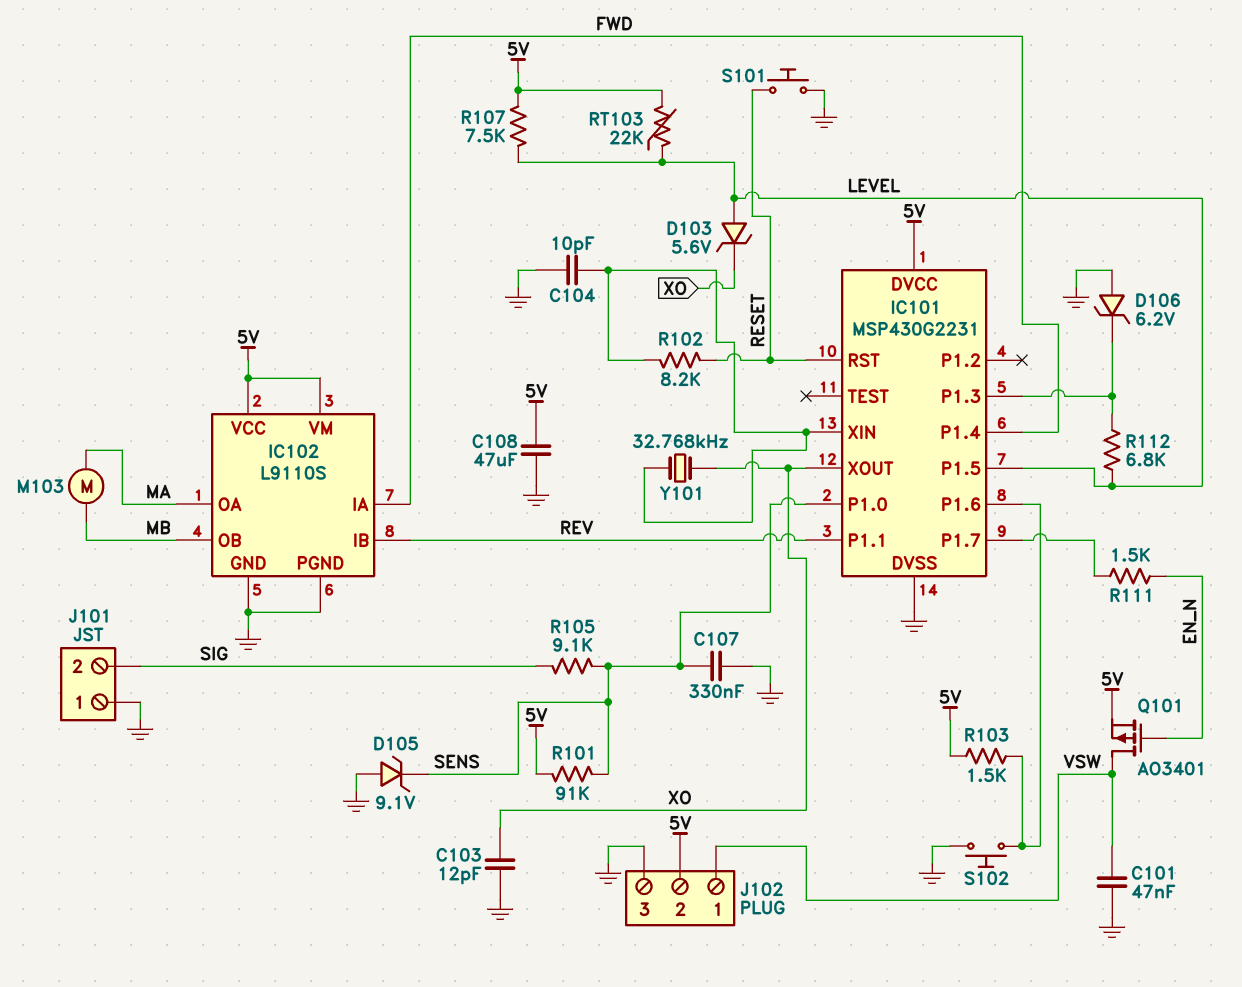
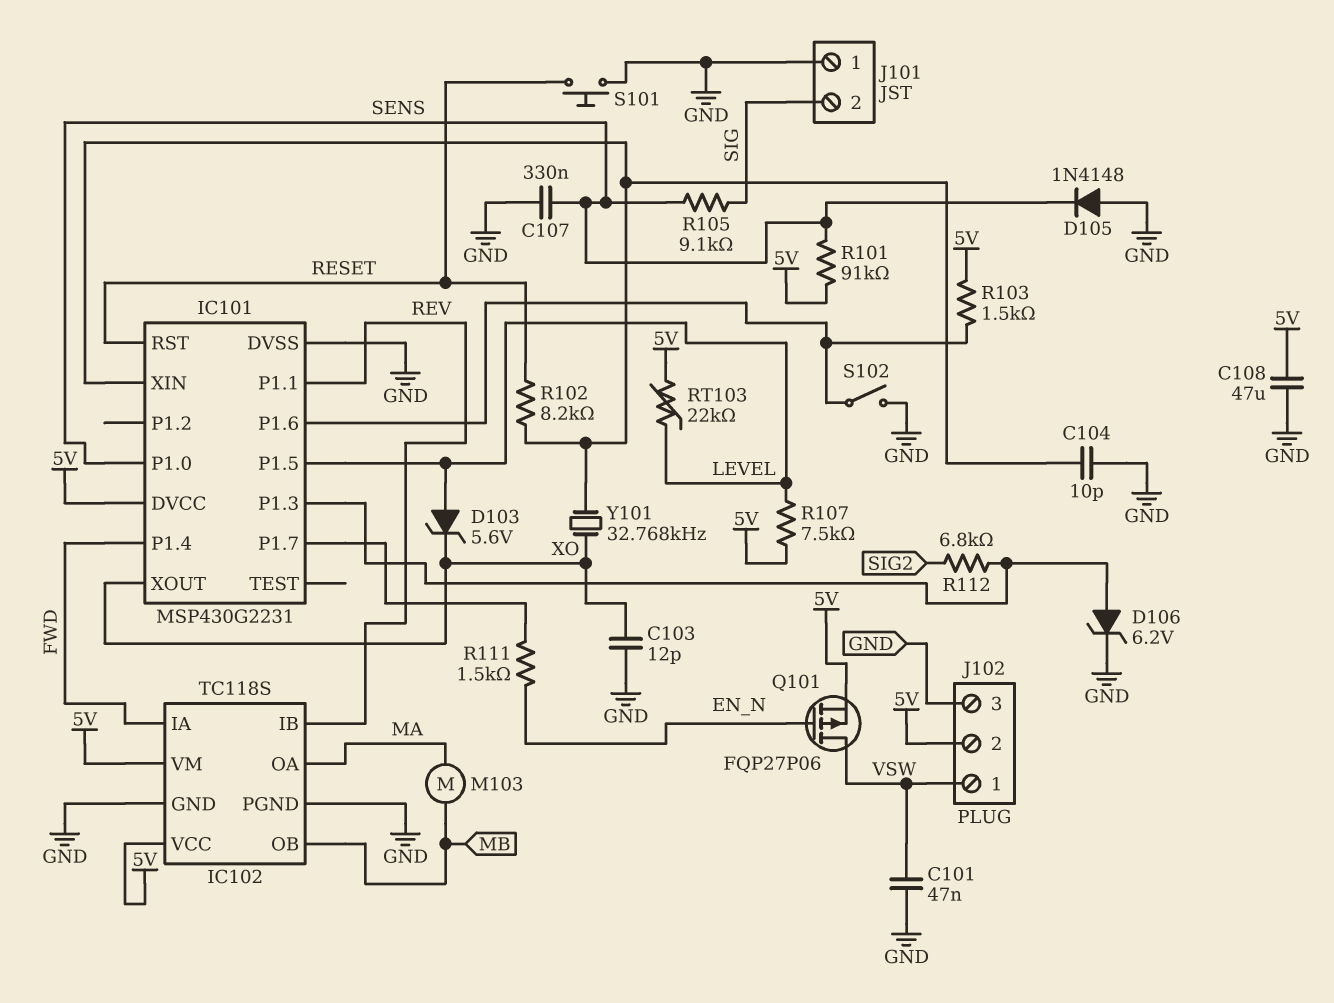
D105: zener 9.1V (A GND, K SENS) -> diode 1N4148 (A GND, K SENS)
D106: zener 6.2V (A GND, K IC101/P1.3) -> zener 6.2V (A IC101/P1.3, K GND)
IC102: L9110S -> TC118S
Q101: PMOS AO3401 (G EN_N, D VSW, S 5V) -> PMOS FQP27P06 (G EN_N, D VSW, S 5V)
R112: 6.8k (IC101/P1.3, LEVEL) -> 6.8k (IC101/P1.3, SIG2)
S102: button (GND, IC101/P1.6) -> switch (GND, IC101/P1.6)

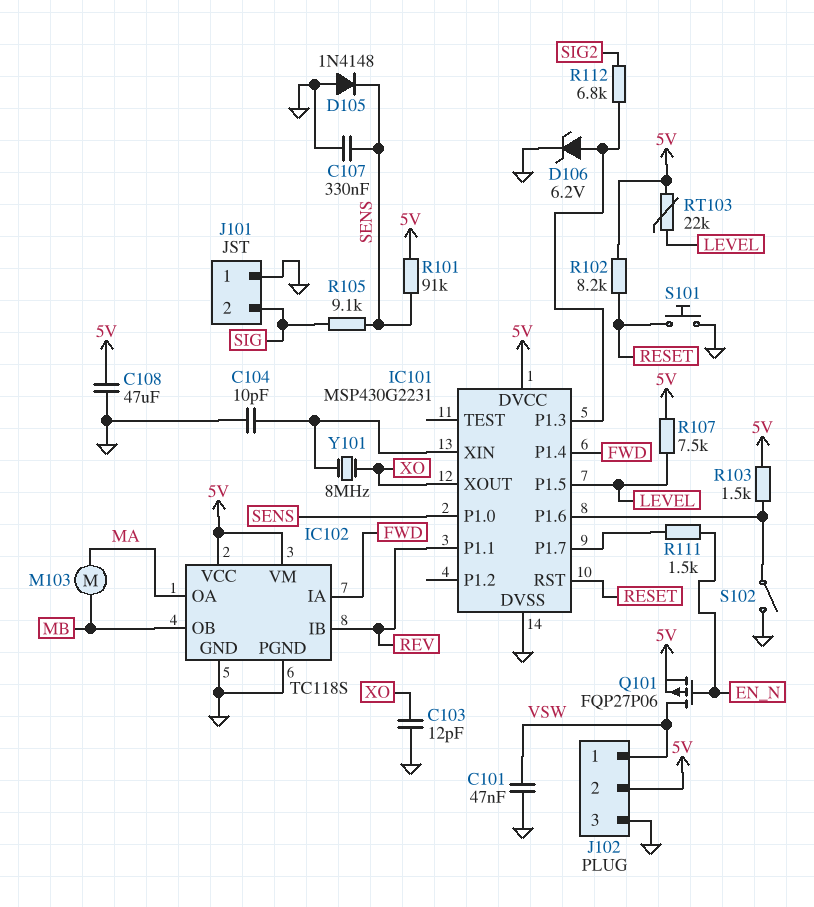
D103: zener 5.6V (A LEVEL, K XO) -> none
R102: 8.2k (IC101/XIN, RESET) -> 8.2k (5V, RESET)
Y101: 32.768kHz (IC101/XIN, XO) -> 8MHz (IC101/XIN, XO)

